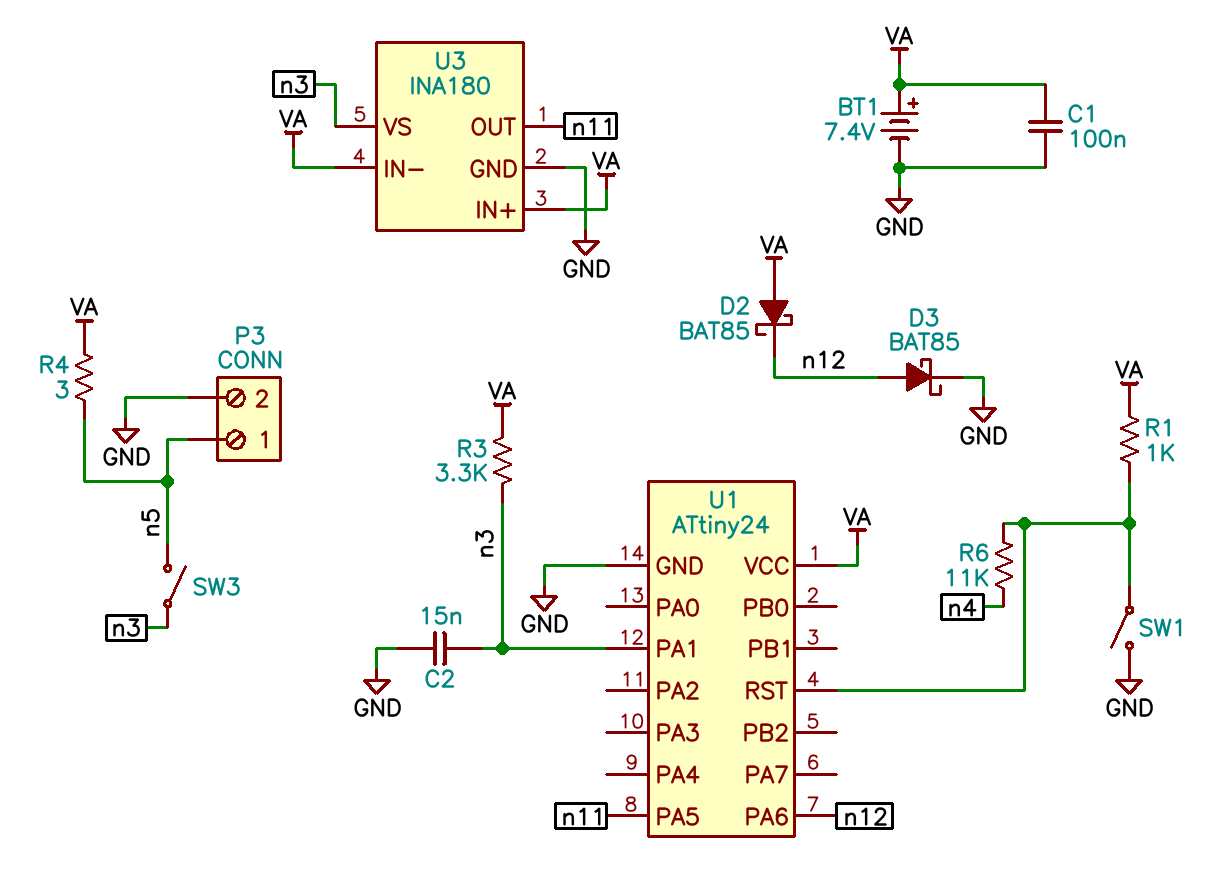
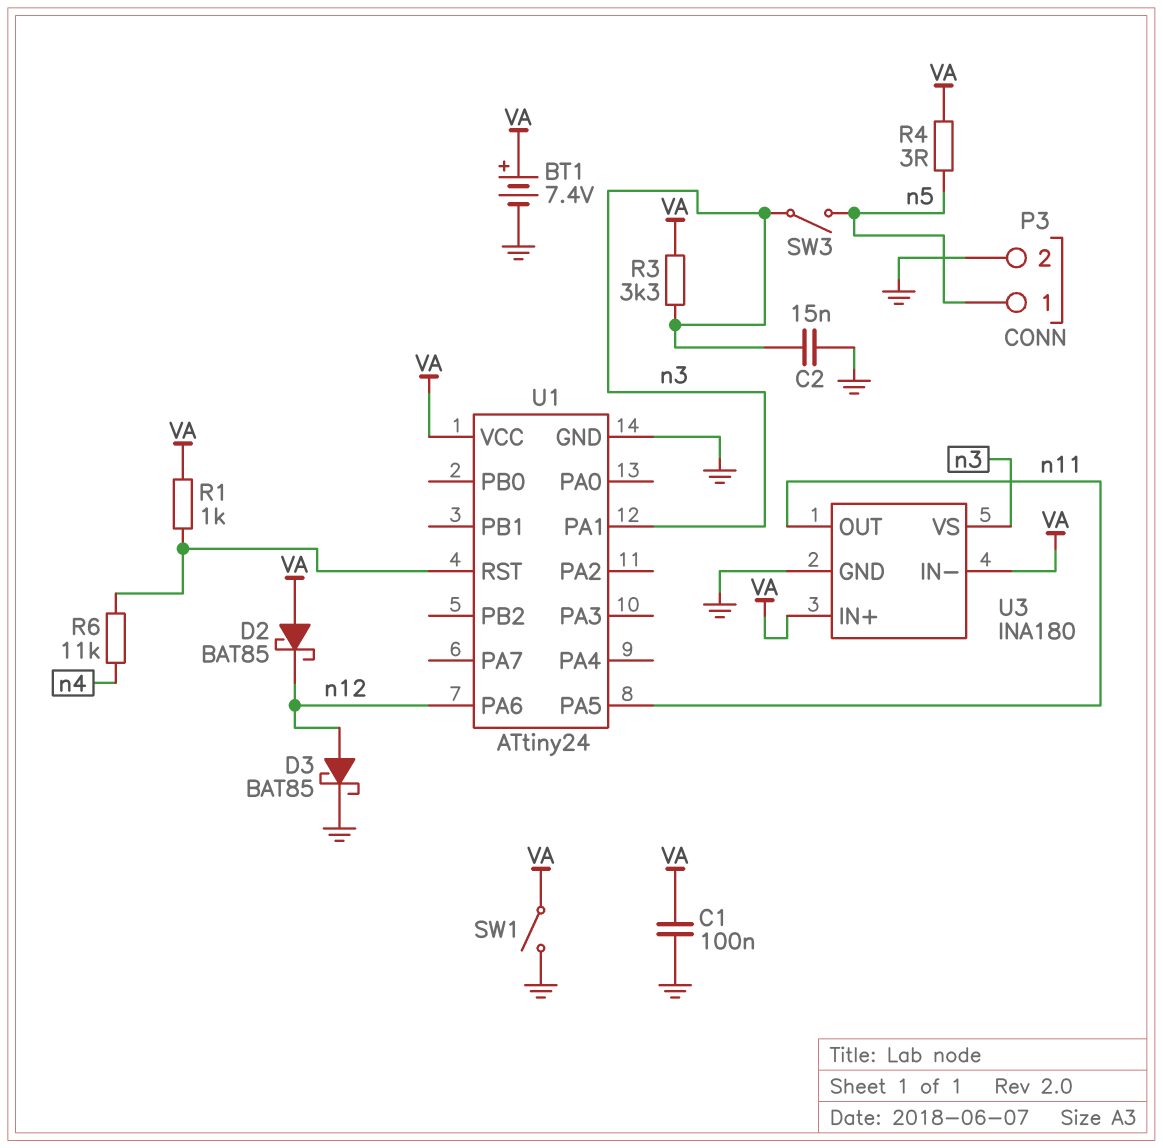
SW1: switch (GND, U1/RST) -> switch (GND, VA)

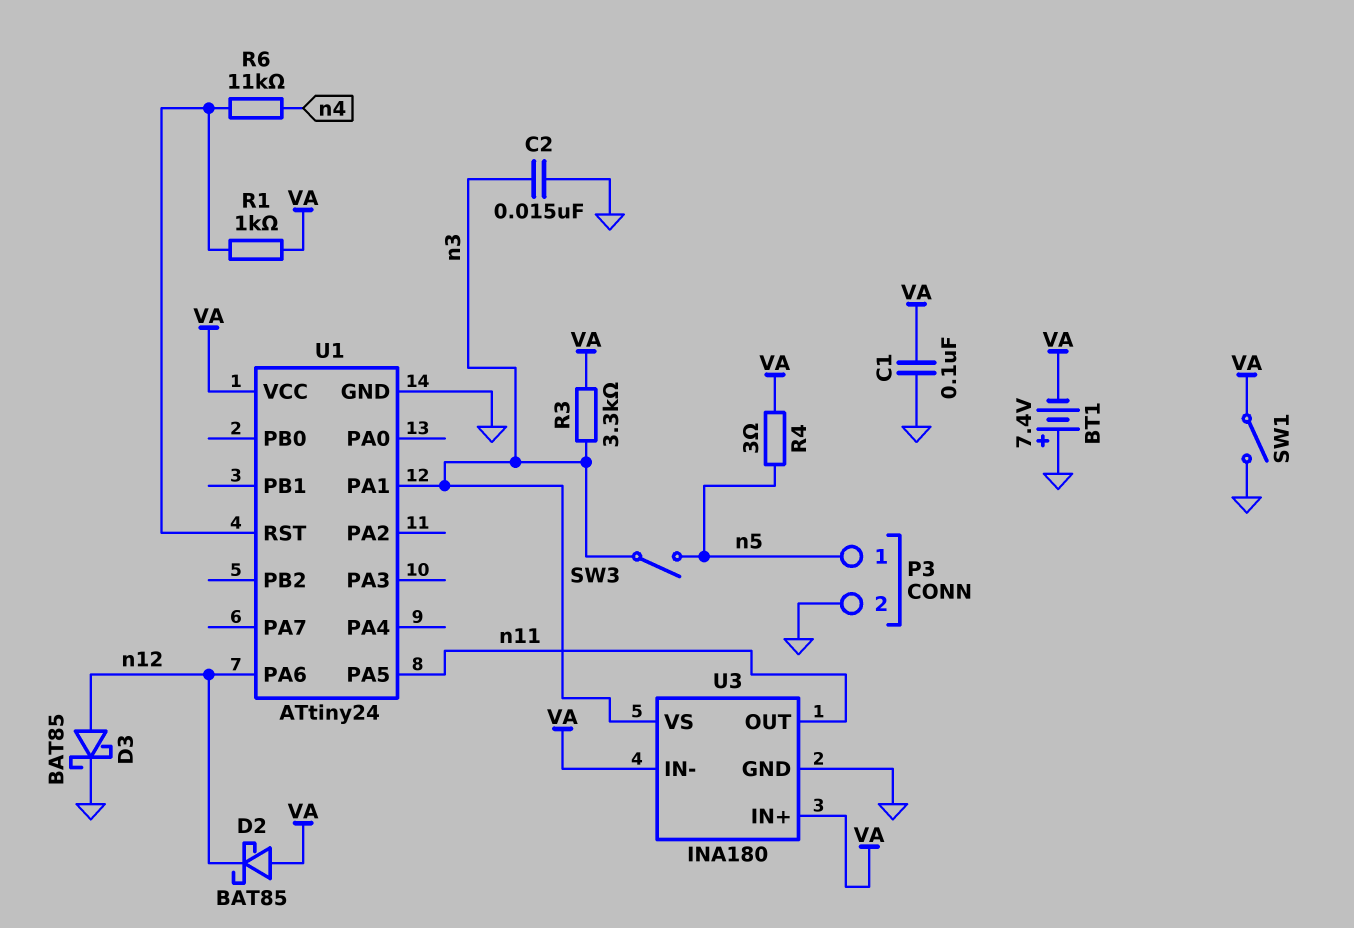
BT1: 7.4V (plus VA, minus GND) -> 7.4V (plus GND, minus VA)

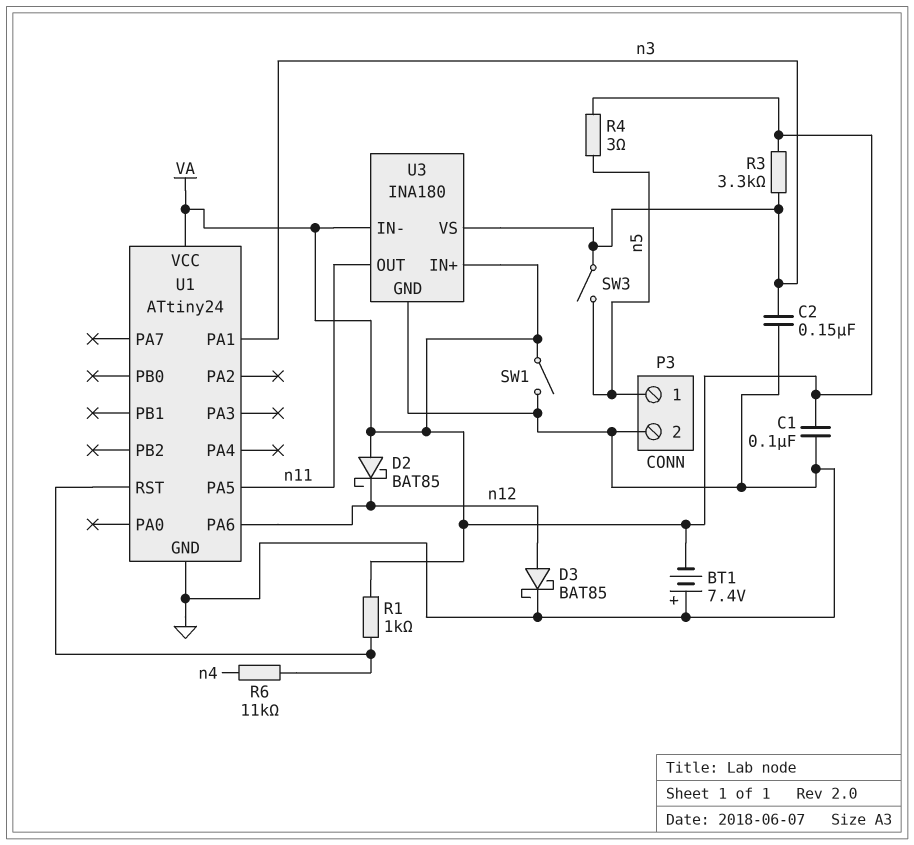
C2: 15nF (GND, n3) -> 150nF (GND, n3)

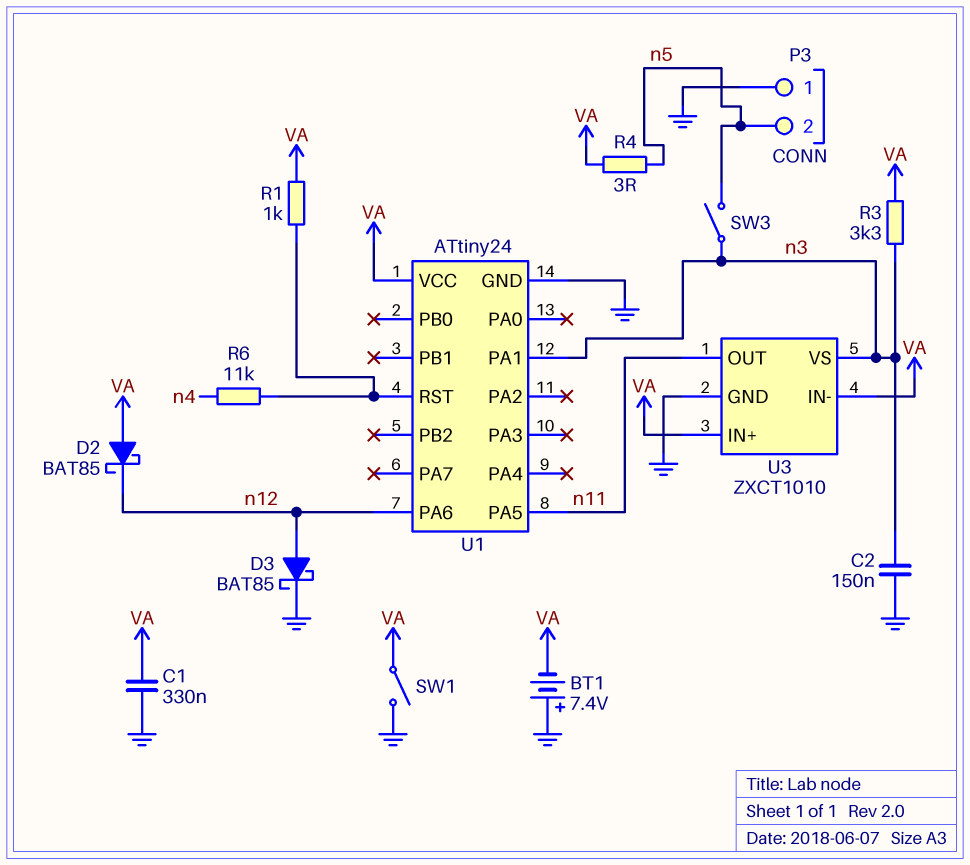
C1: 100nF (GND, VA) -> 330nF (GND, VA)
P3 pin 1: n5 -> GND
P3 pin 2: GND -> n5
U3: INA180 -> ZXCT1010

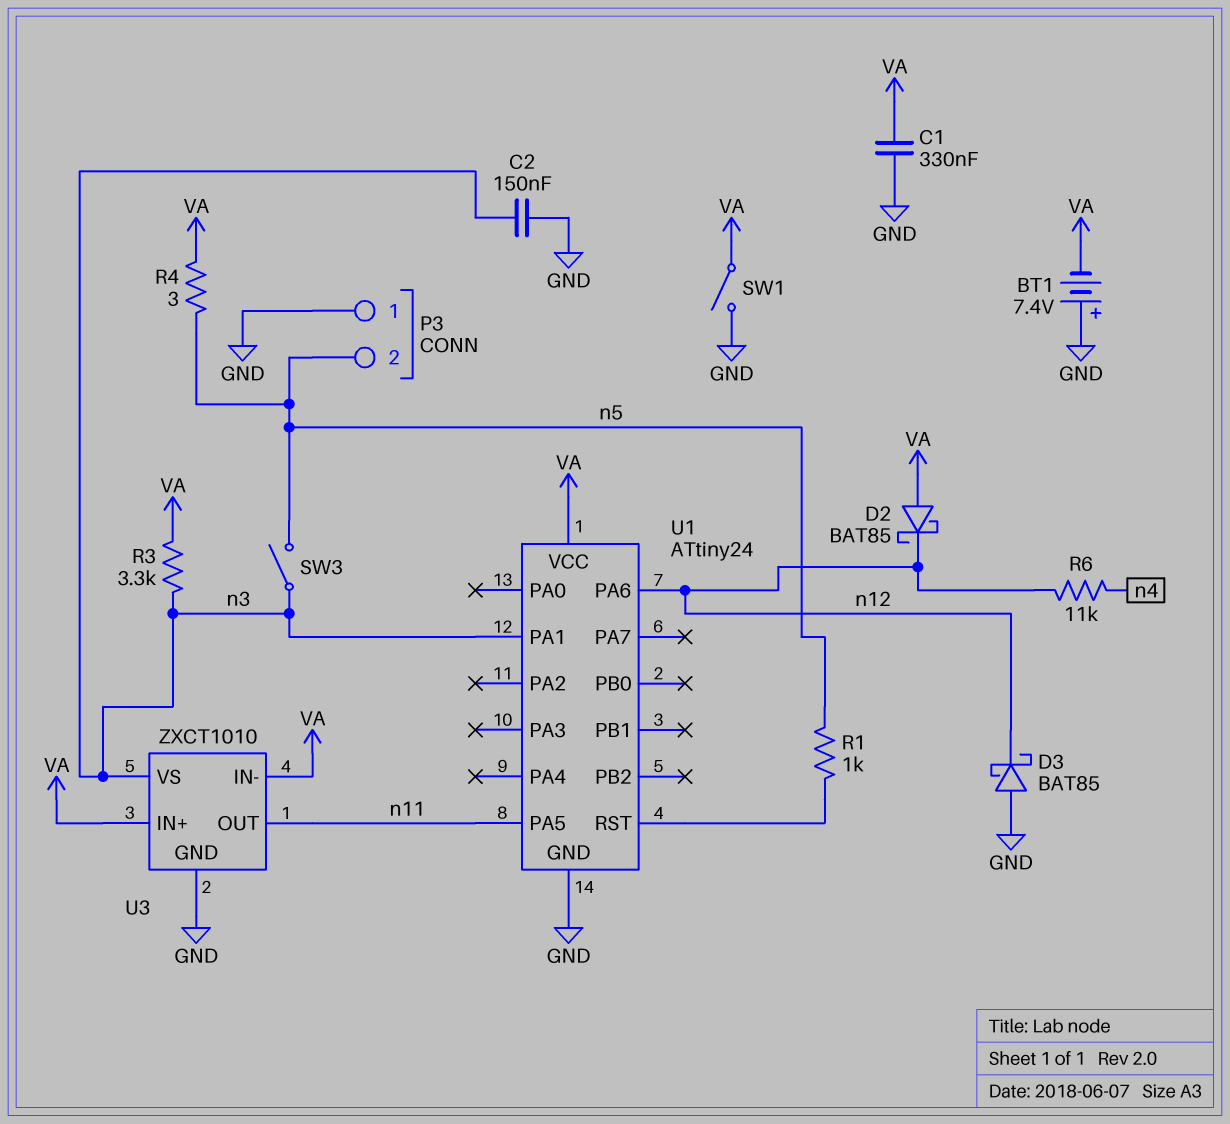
D3: schottky BAT85 (A n12, K GND) -> schottky BAT85 (A GND, K n12)
R1: 1k (U1/RST, VA) -> 1k (U1/RST, n5)
R6: 11k (U1/RST, n4) -> 11k (n4, n12)

